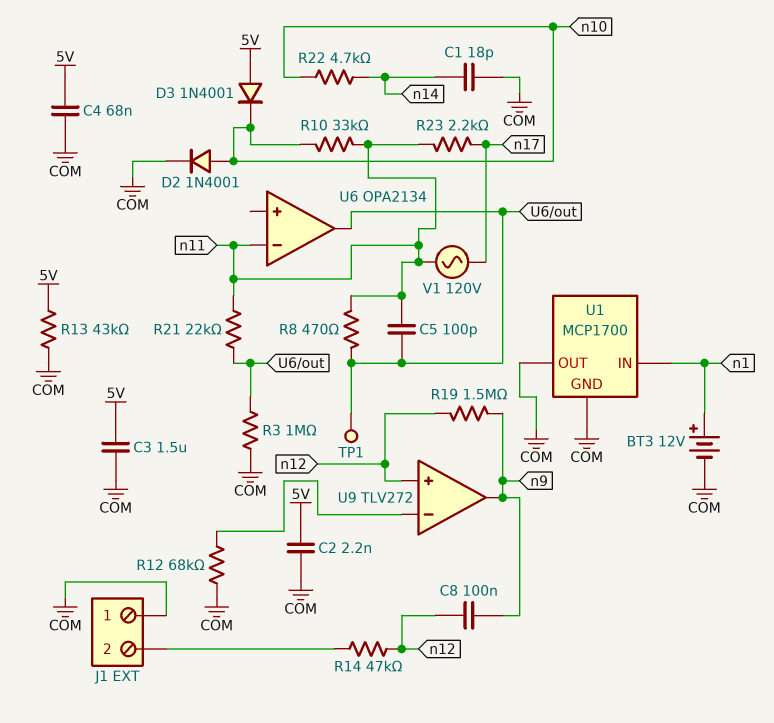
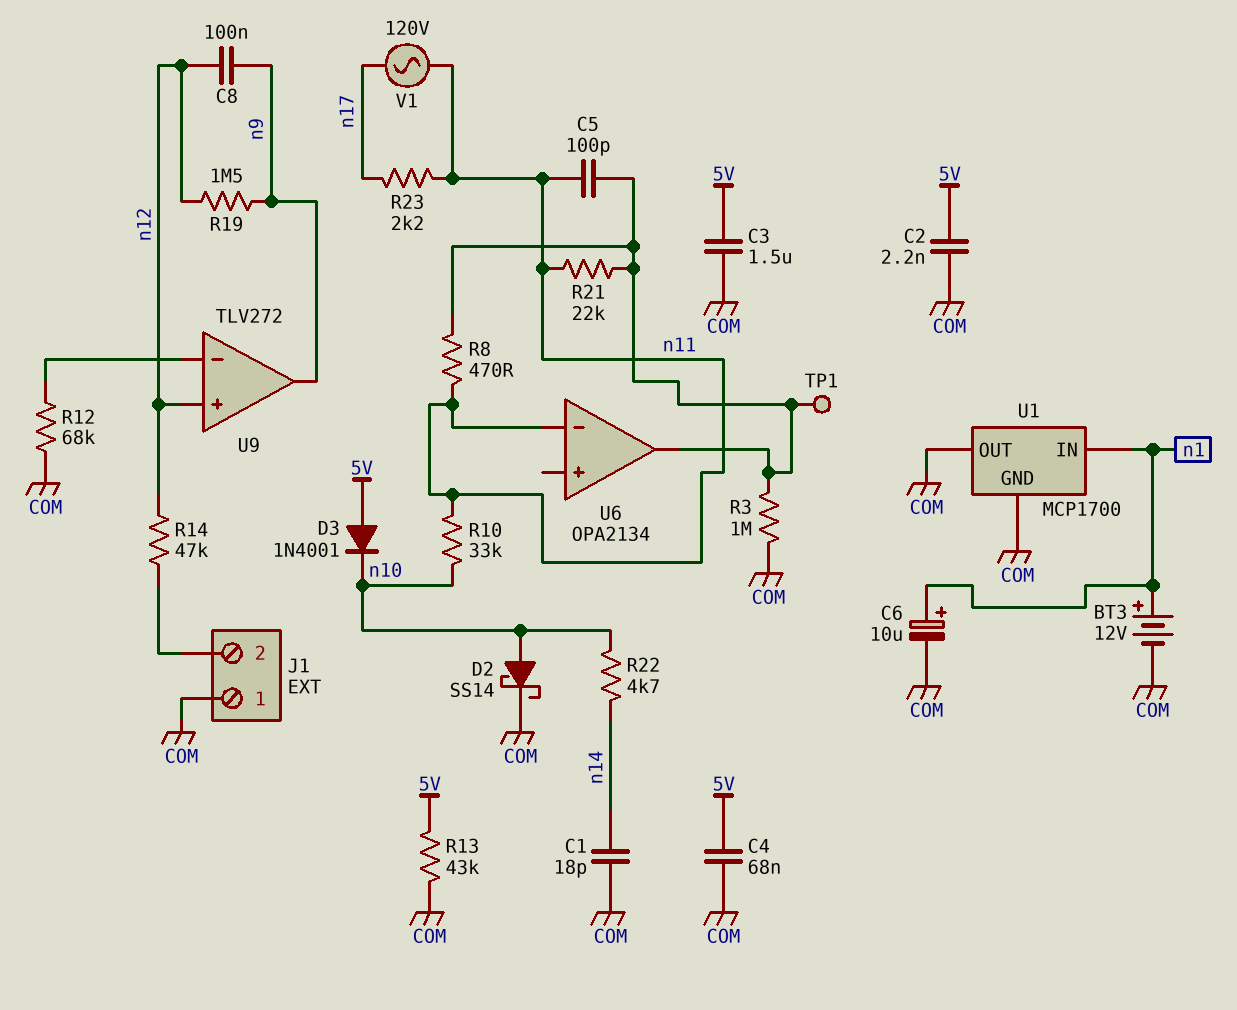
C6: none -> 10uF (plus n1, minus COM)
D2: diode 1N4001 (A n10, K COM) -> schottky SS14 (A n10, K COM)

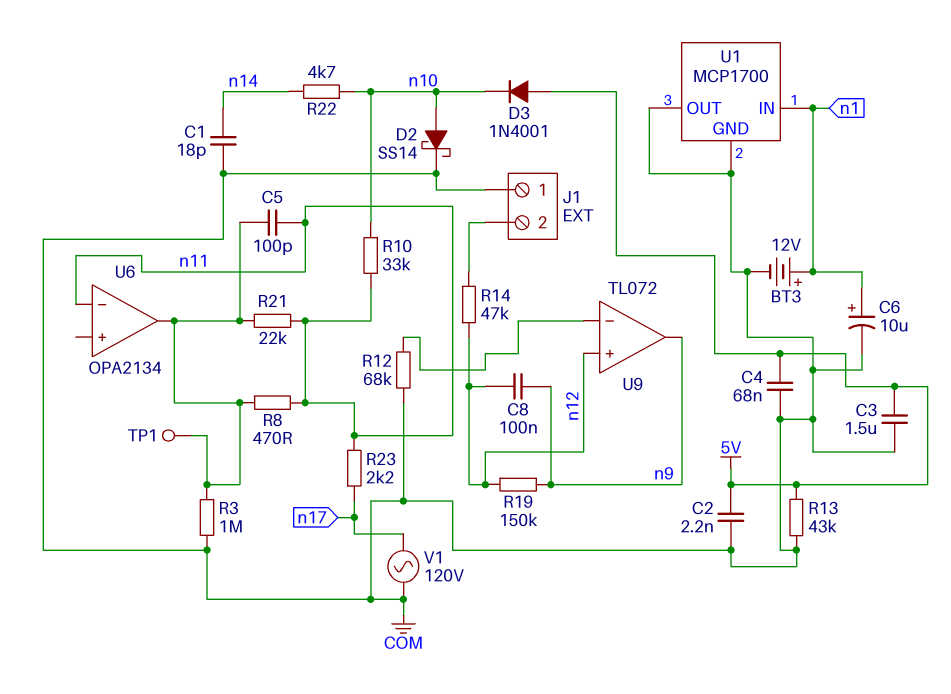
R19: 1.5M (n9, n12) -> 150k (n9, n12)
U9: TLV272 -> TL072
V1: AC 120V (n11, n17) -> AC 120V (COM, n17)

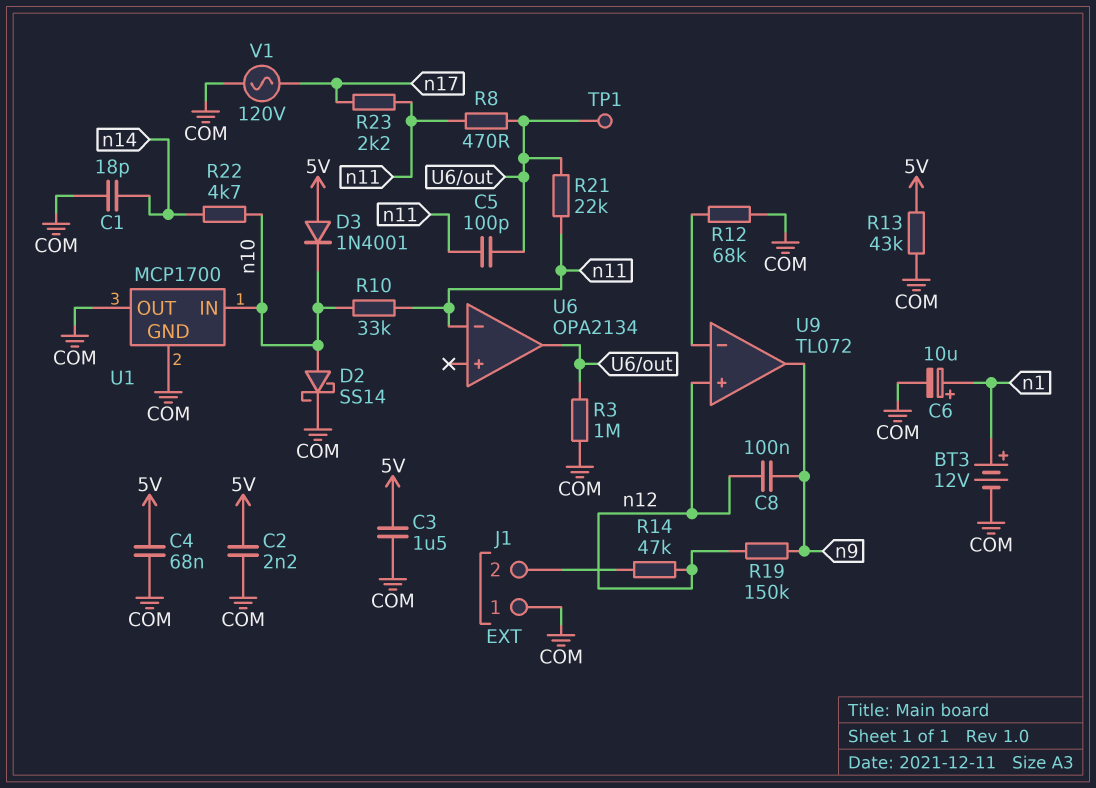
U1 pin IN: n1 -> n10

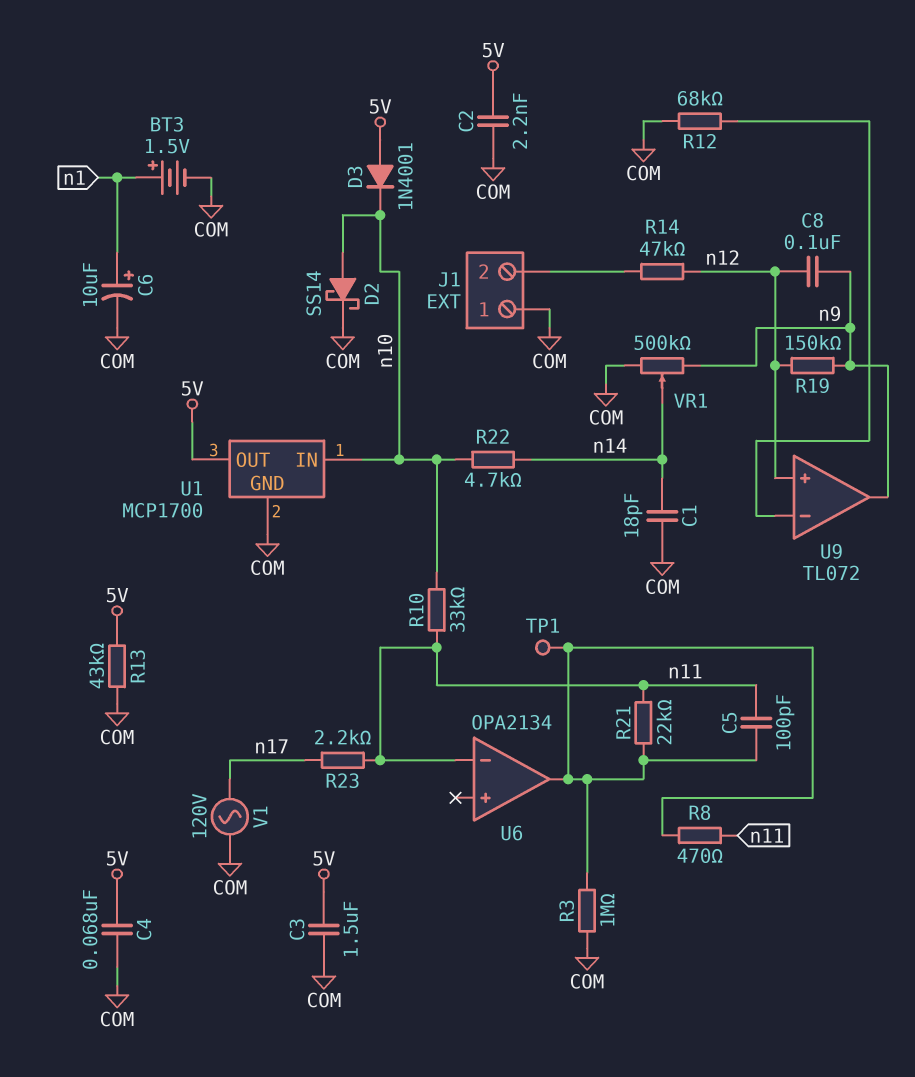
BT3: 12V (plus n1, minus COM) -> 1.5V (plus n1, minus COM)
U1 pin OUT: COM -> 5V
VR1: none -> 500k (COM, n9, wiper n14)

